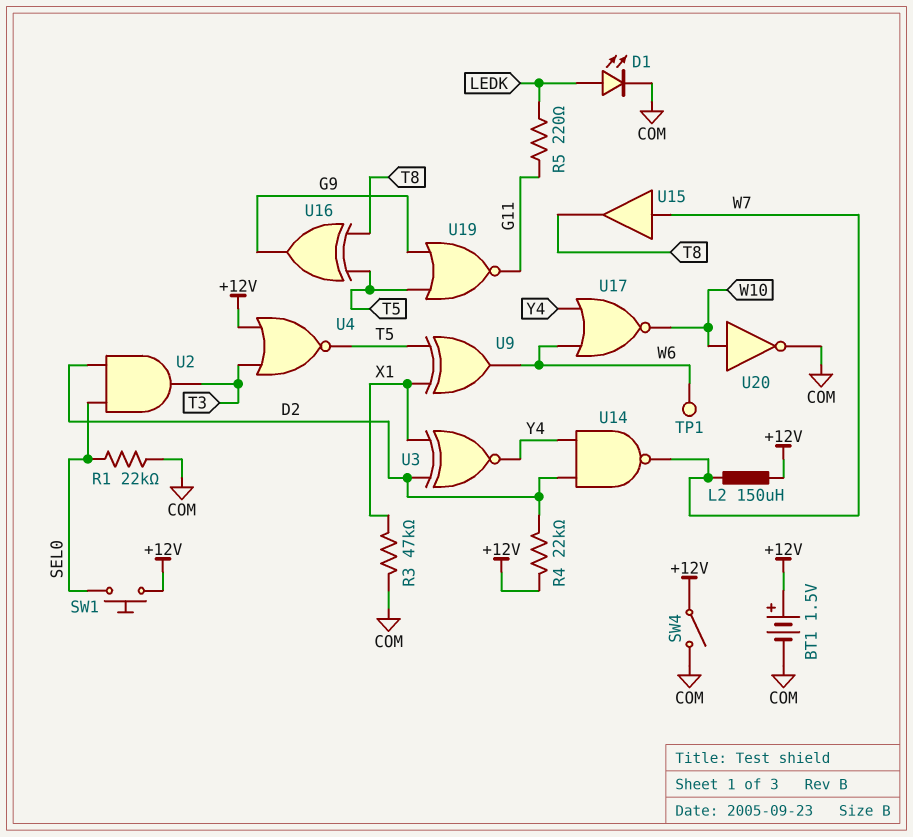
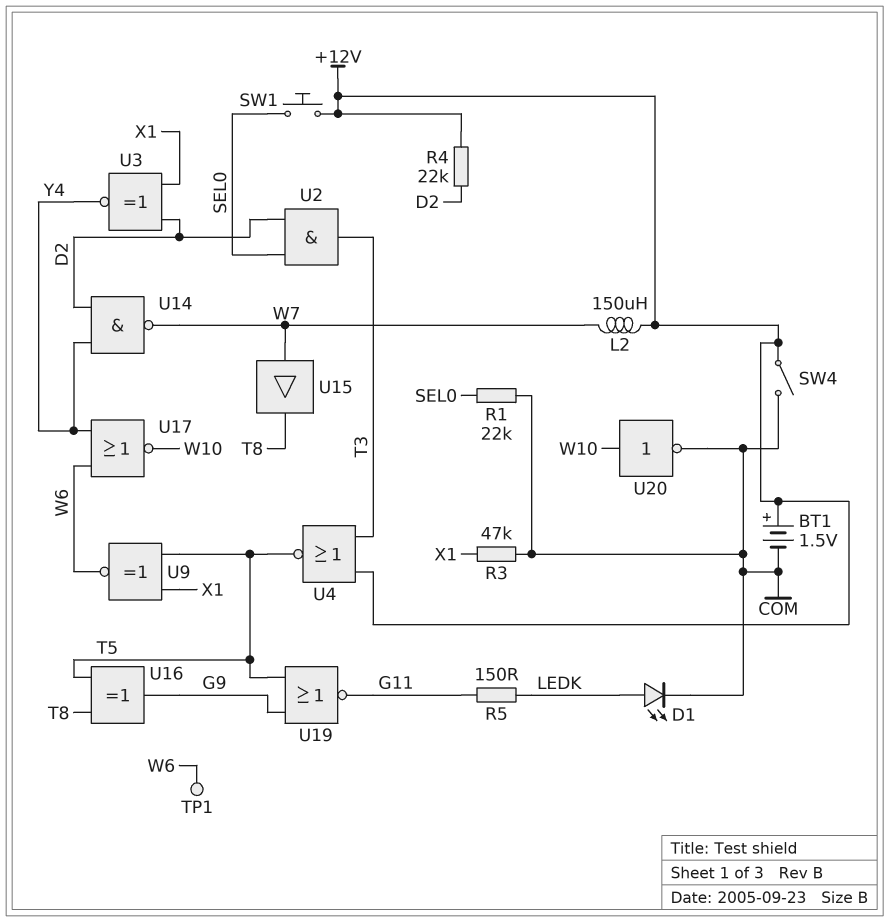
R5: 220 (G11, LEDK) -> 150 (G11, LEDK)
U9: XOR (in T5, in X1, out W6) -> XNOR (in T5, in X1, out W6)

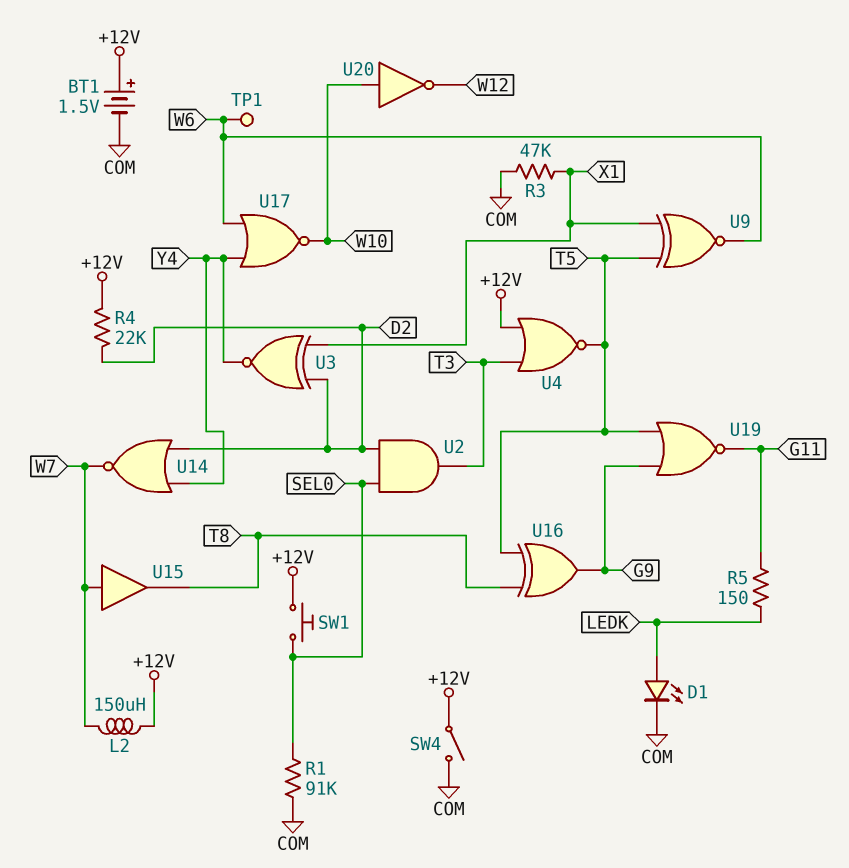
R1: 22k (COM, SEL0) -> 91k (COM, SEL0)
U14: NAND (in D2, in Y4, out W7) -> NOR (in D2, in Y4, out W7)
U20: NOT (in W10, out COM) -> NOT (in W10, out W12)

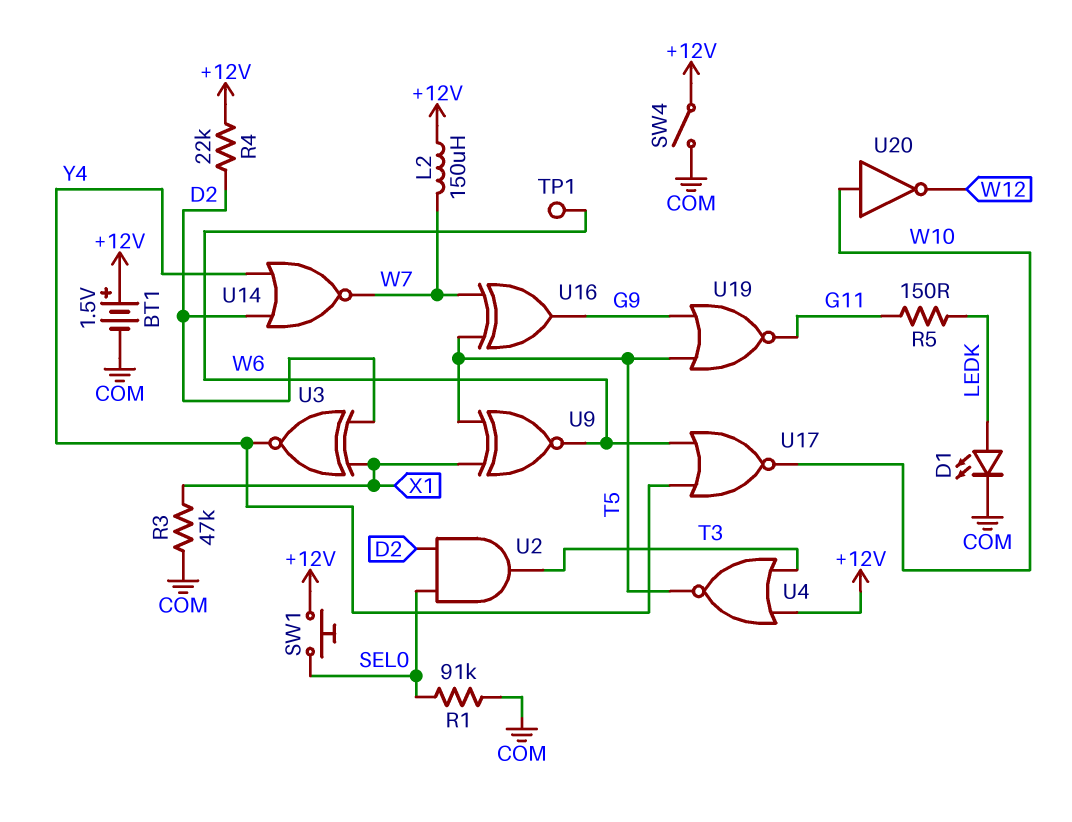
U15: buffer (in W7, out T8) -> none
U16: XOR (in T5, in T8, out G9) -> XOR (in T5, in W7, out G9)

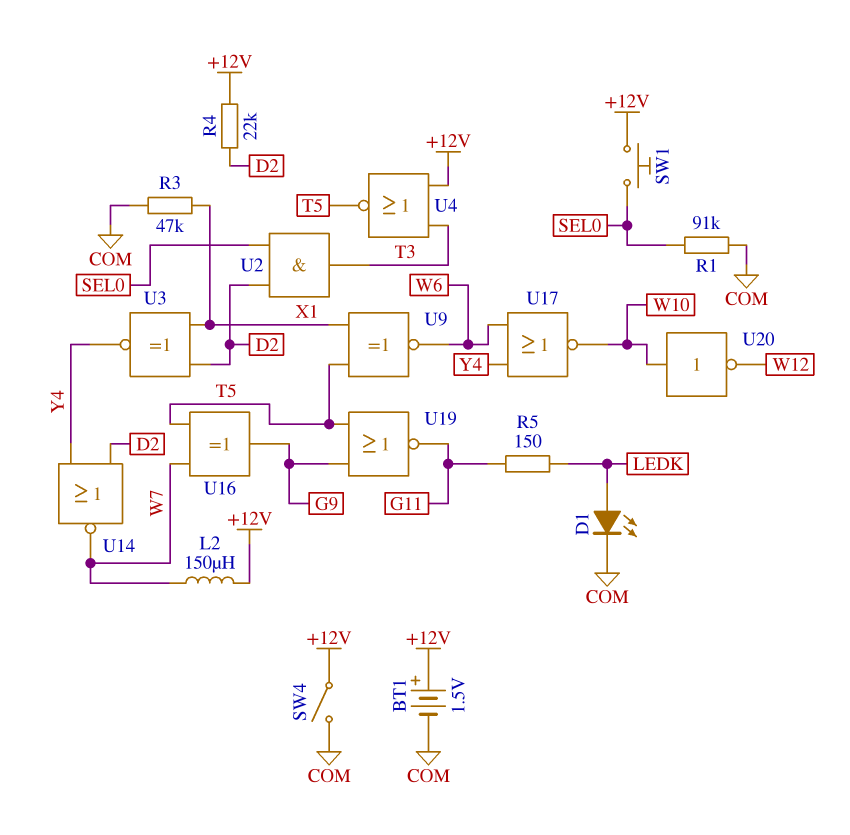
TP1: test point (W6) -> none

